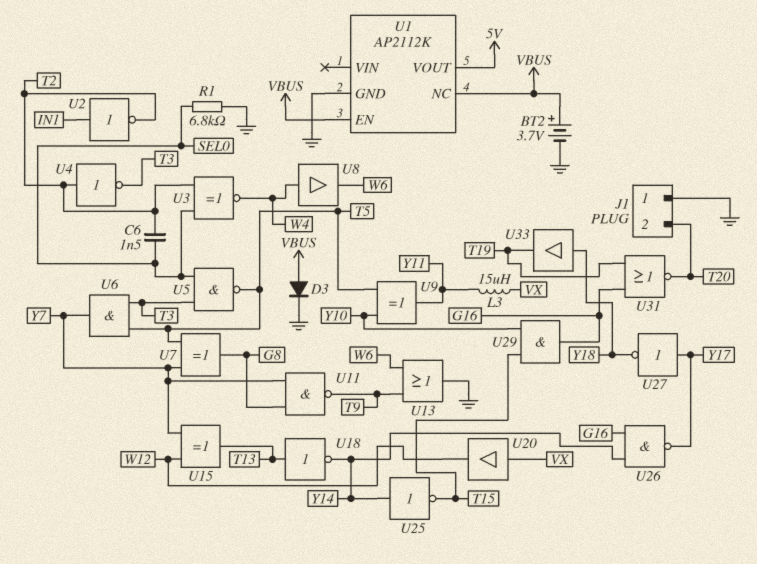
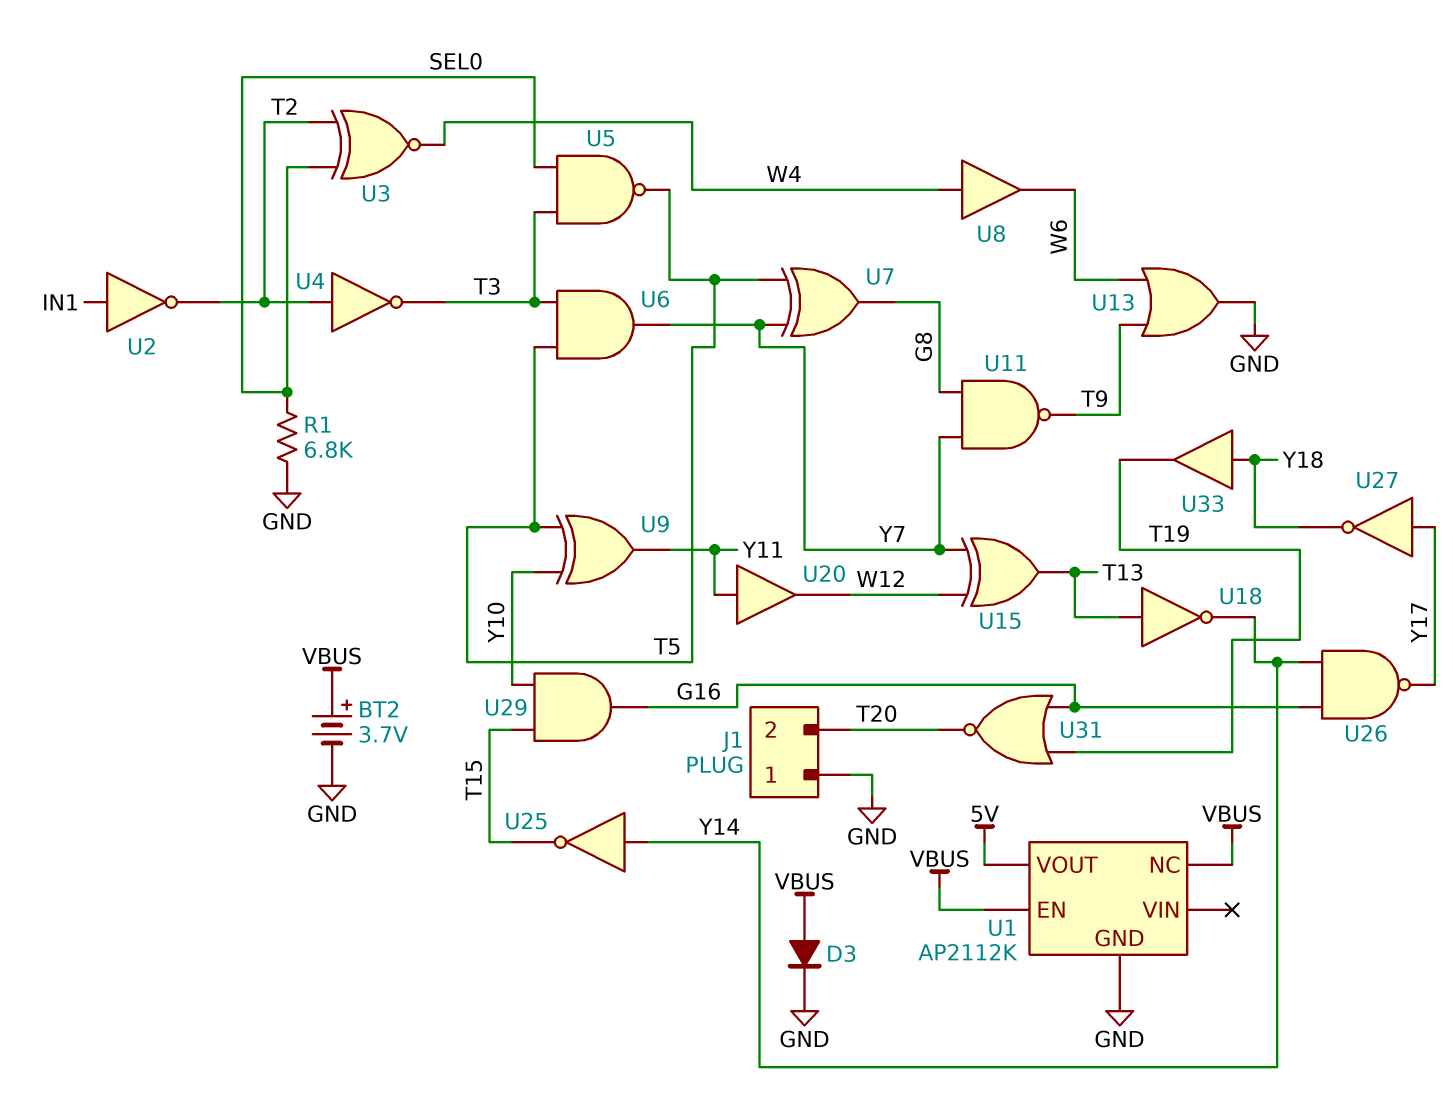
C6: 1.5nF (SEL0, T2) -> none
L3: 15uH (VX, Y11) -> none
U20: buffer (in VX, out W12) -> buffer (in Y11, out W12)

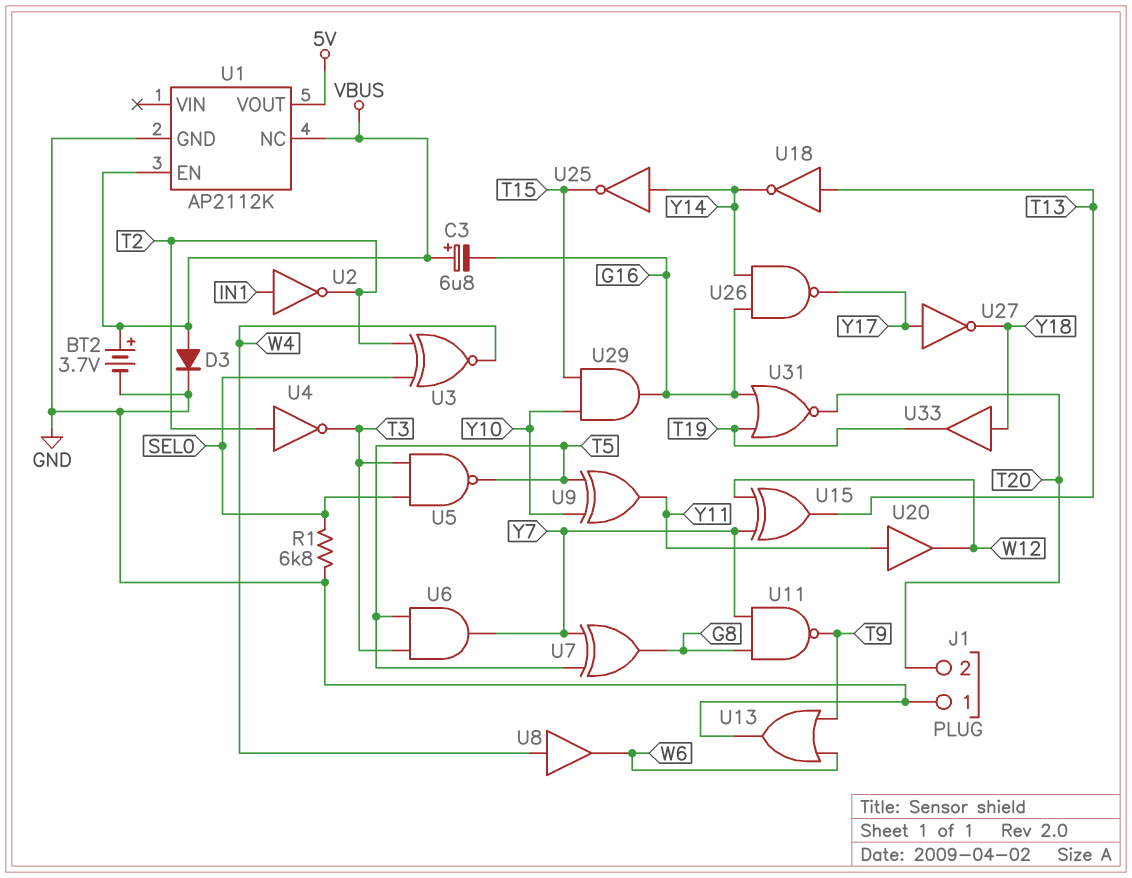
C3: none -> 6.8uF (plus VBUS, minus G16)

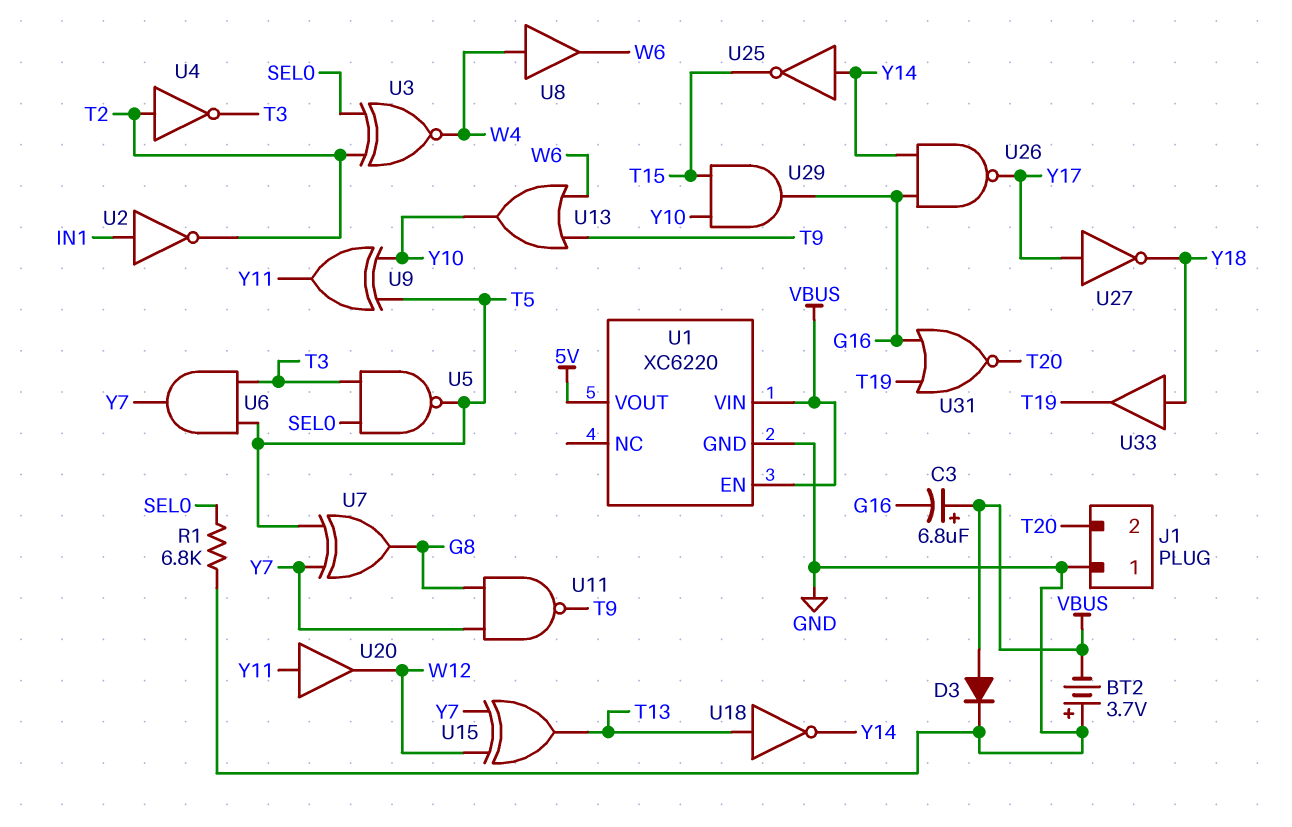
BT2: 3.7V (plus VBUS, minus GND) -> 3.7V (plus GND, minus VBUS)
U1: AP2112K -> XC6220
U1 pin NC: VBUS -> none
U1 pin VIN: none -> VBUS
U13: OR (in T9, in W6, out GND) -> OR (in T9, in W6, out Y10)

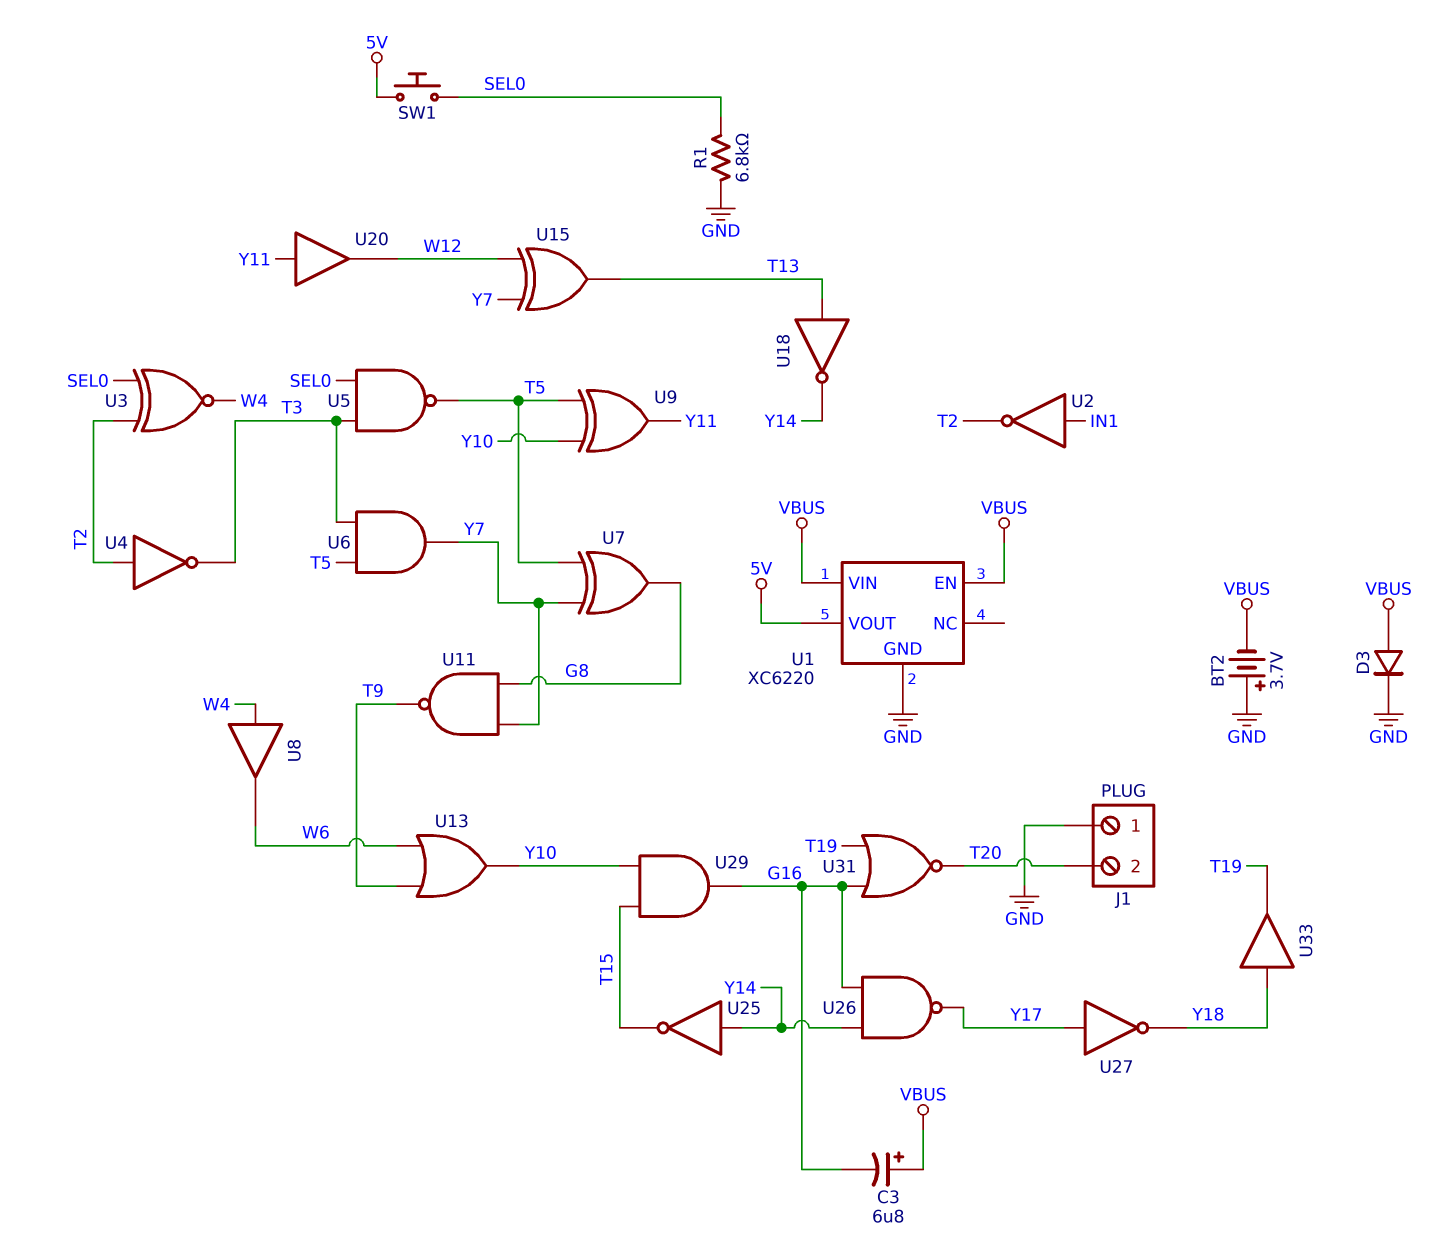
SW1: none -> button (5V, SEL0)

